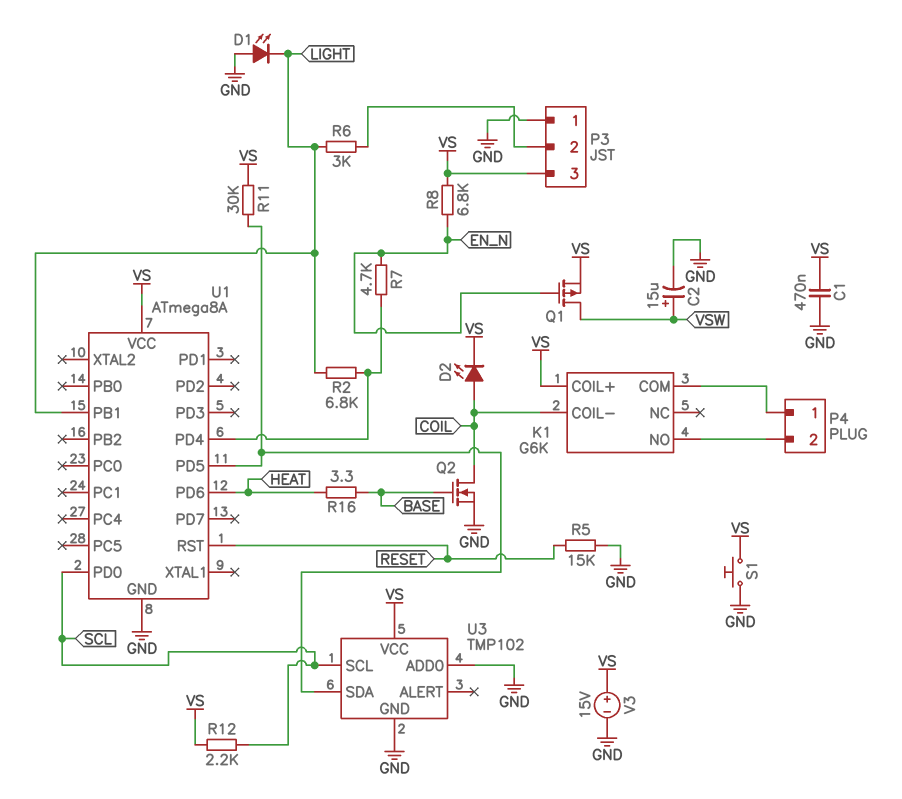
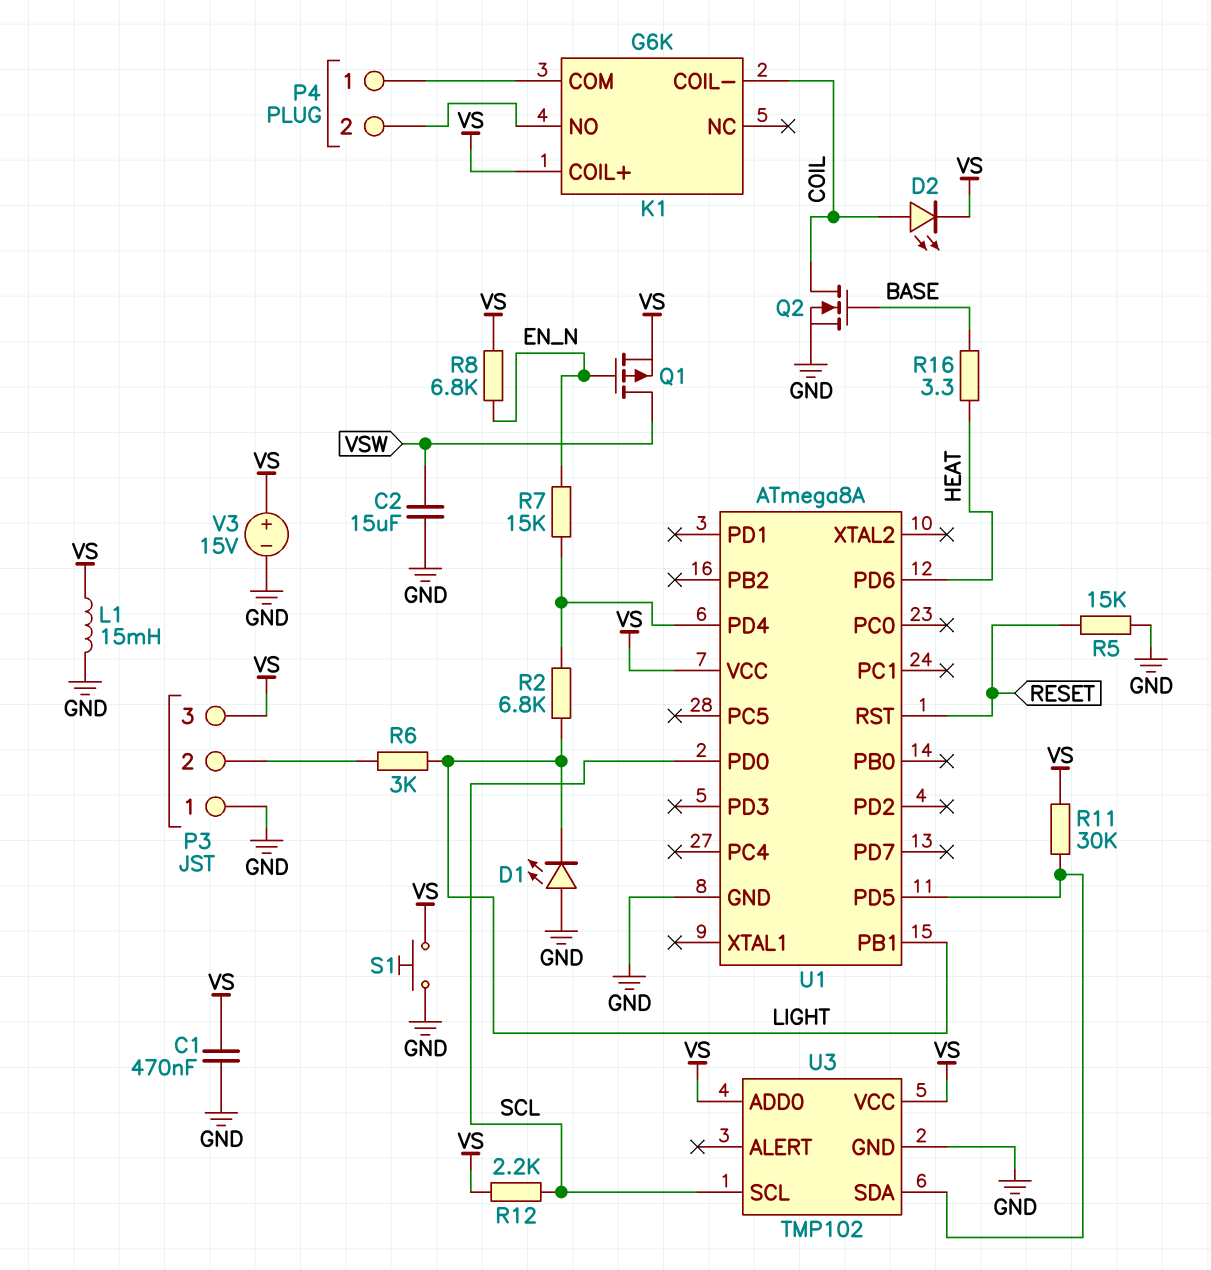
C2: 15uF (plus VSW, minus GND) -> 15uF (GND, VSW)
L1: none -> 15mH (GND, VS)
R7: 4.7k (EN_N, U1/PD4) -> 15k (EN_N, U1/PD4)
U3 pin ADD0: GND -> VS

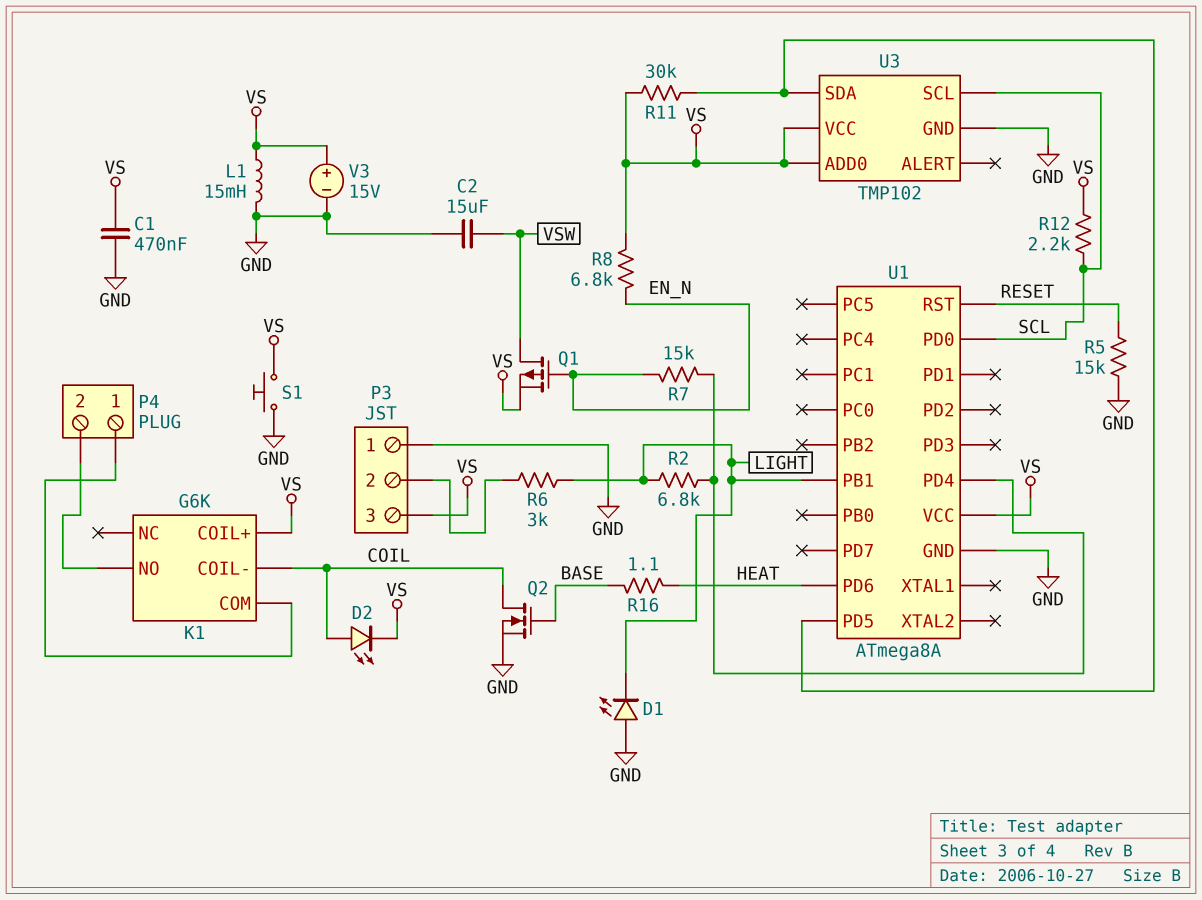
R16: 3.3 (BASE, HEAT) -> 1.1 (BASE, HEAT)

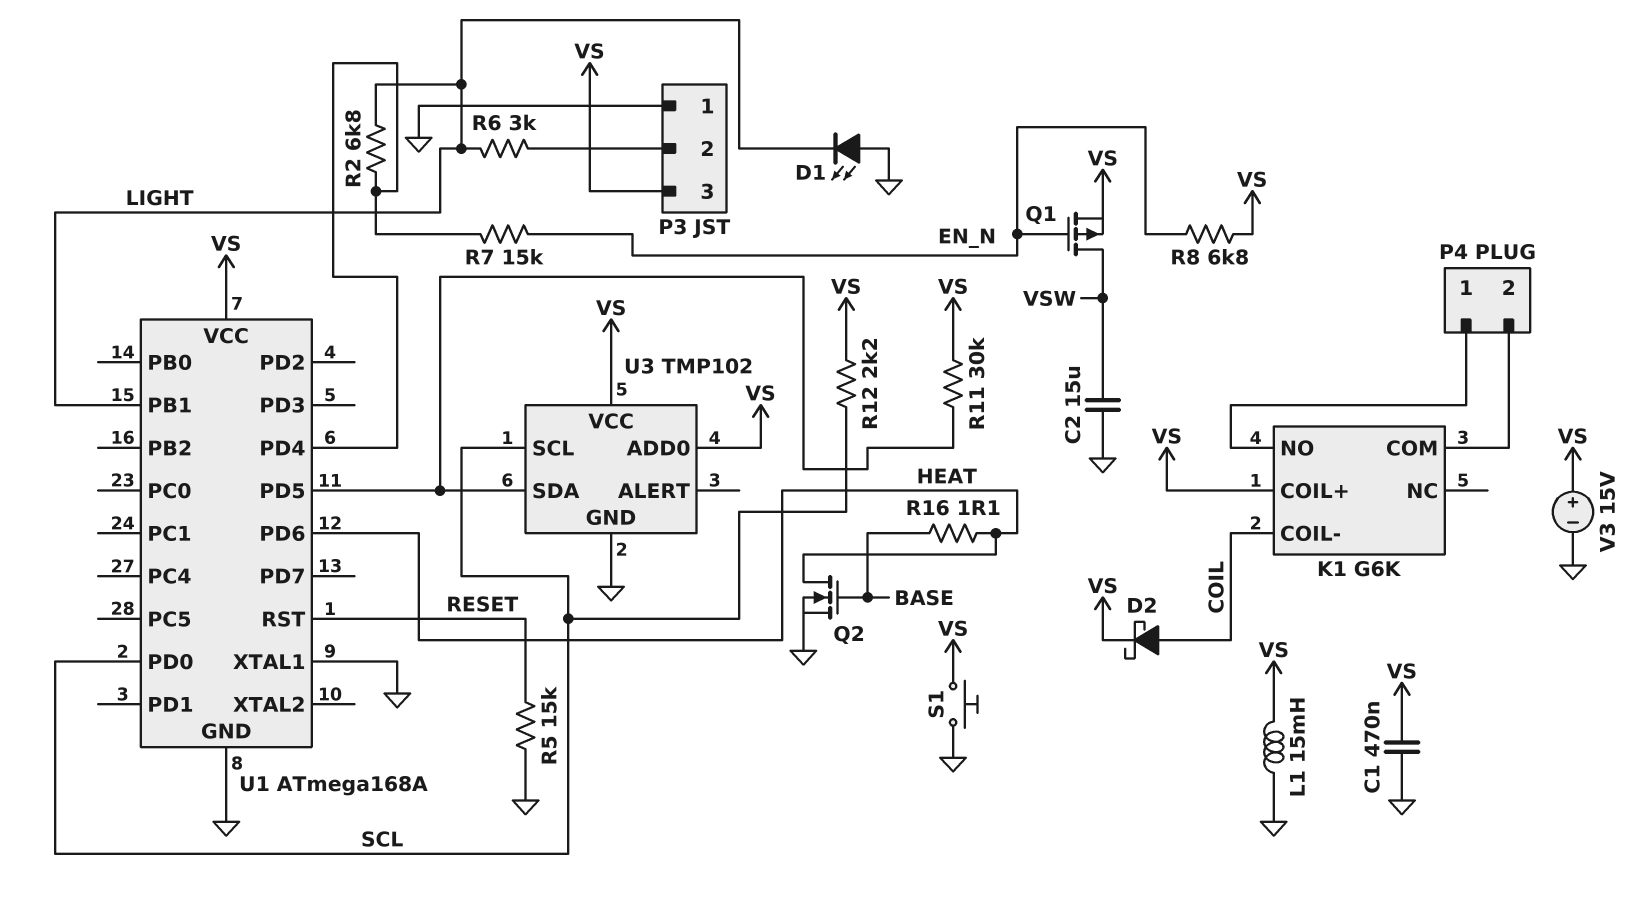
D2: LED (A COIL, K VS) -> schottky (A COIL, K VS)
P4 pin 1: K1/COM -> K1/NO
P4 pin 2: K1/NO -> K1/COM
Q2: NMOS (G BASE, D COIL, S GND) -> NMOS (G BASE, D HEAT, S GND)
U1: ATmega8A -> ATmega168A
U1 pin XTAL1: none -> GND

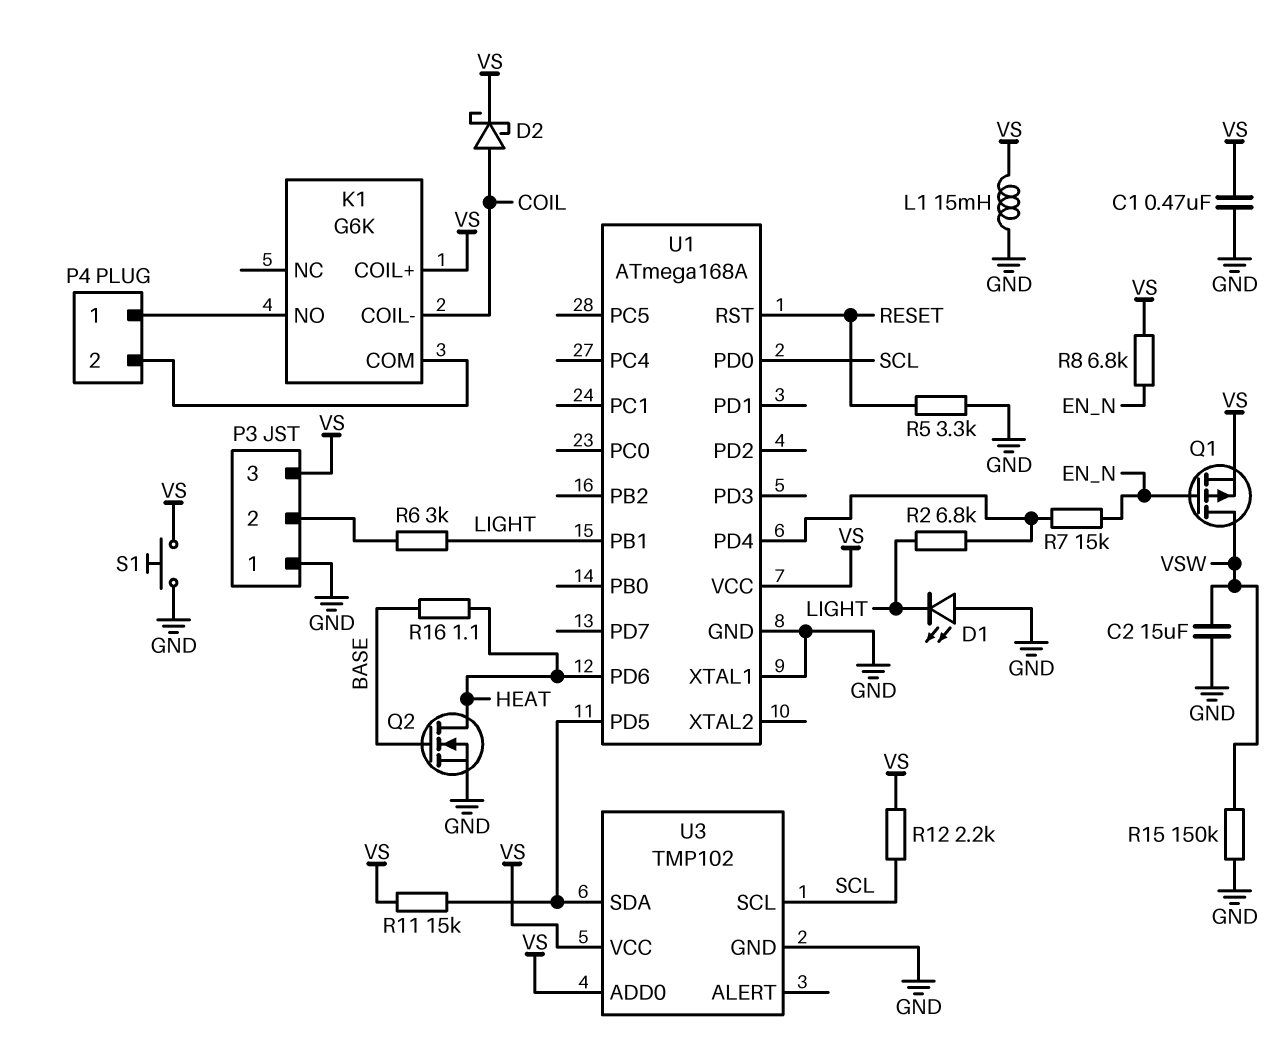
R5: 15k (GND, RESET) -> 3.3k (GND, RESET)
R11: 30k (U1/PD5, VS) -> 15k (U1/PD5, VS)
R15: none -> 150k (GND, VSW)
V3: 15V (plus VS, minus GND) -> none

